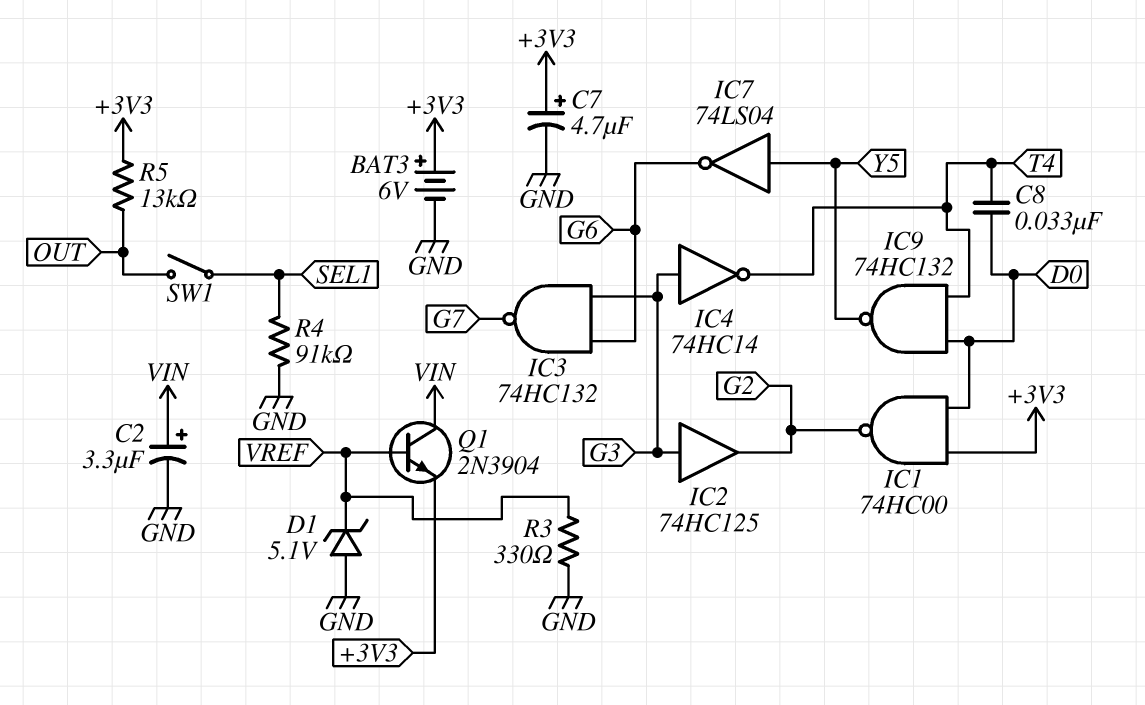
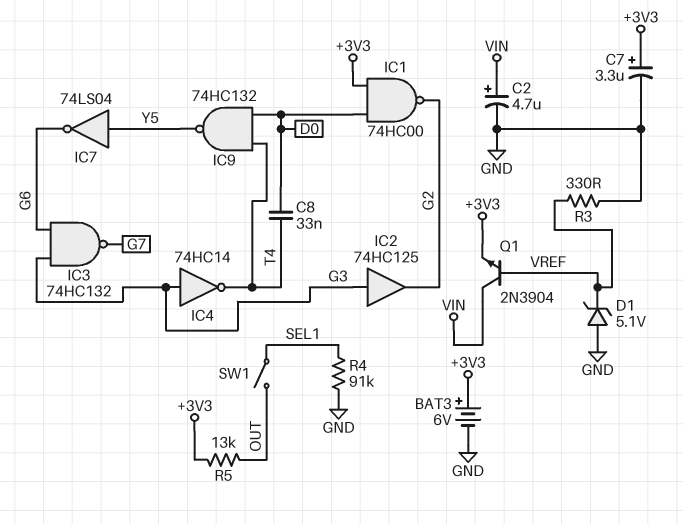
C2: 3.3uF (plus VIN, minus GND) -> 4.7uF (plus VIN, minus GND)
C7: 4.7uF (plus +3V3, minus GND) -> 3.3uF (plus +3V3, minus GND)

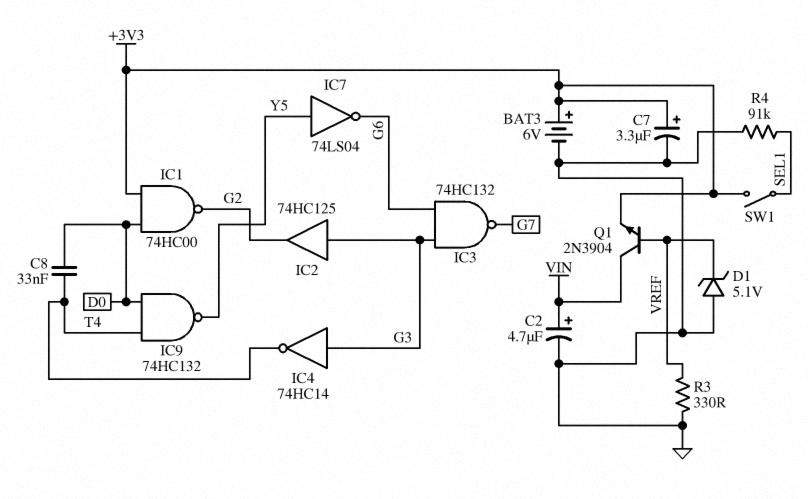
R5: 13k (+3V3, OUT) -> none
SW1: switch (OUT, SEL1) -> switch (+3V3, SEL1)

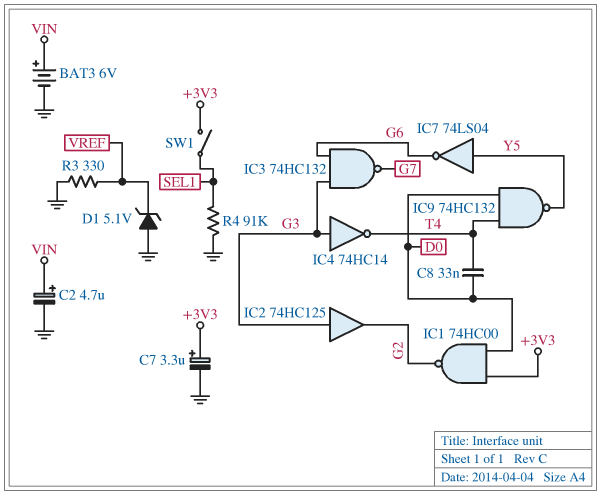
BAT3: 6V (plus +3V3, minus GND) -> 6V (plus VIN, minus GND)
Q1: NPN 2N3904 (B VREF, C VIN, E +3V3) -> none

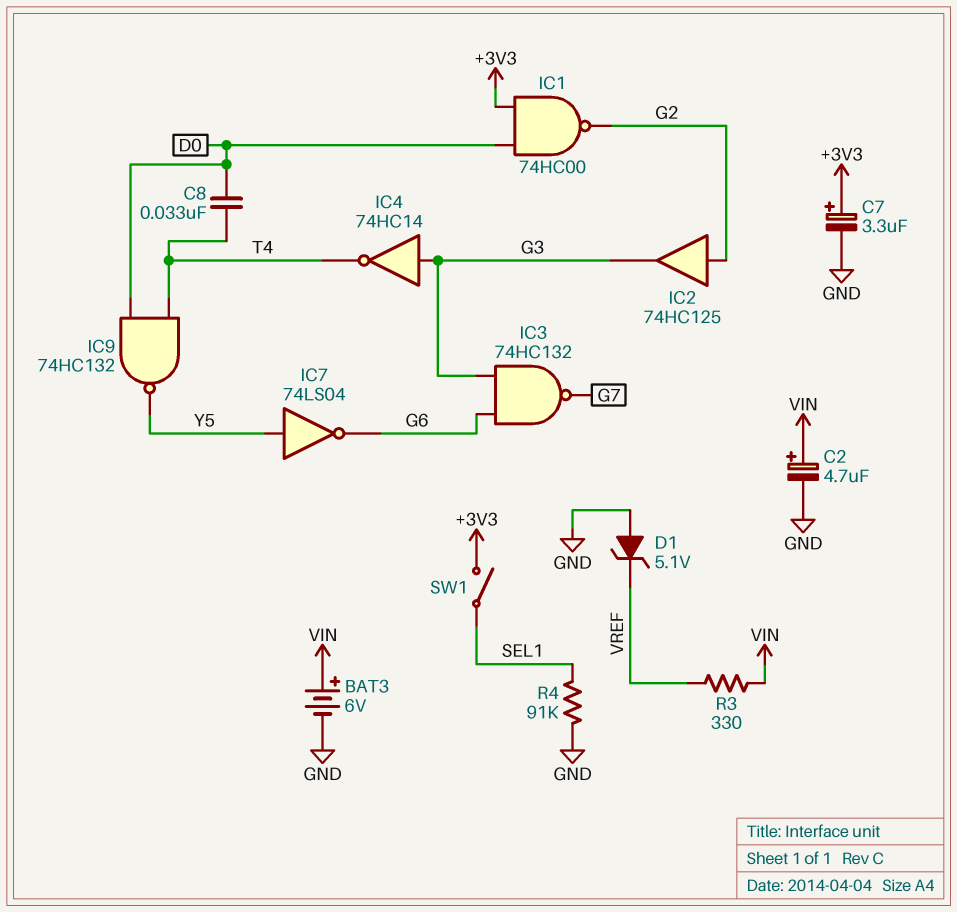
IC2: buffer 74HC125 (in G3, out G2) -> buffer 74HC125 (in G2, out G3)
R3: 330 (GND, VREF) -> 330 (VIN, VREF)

